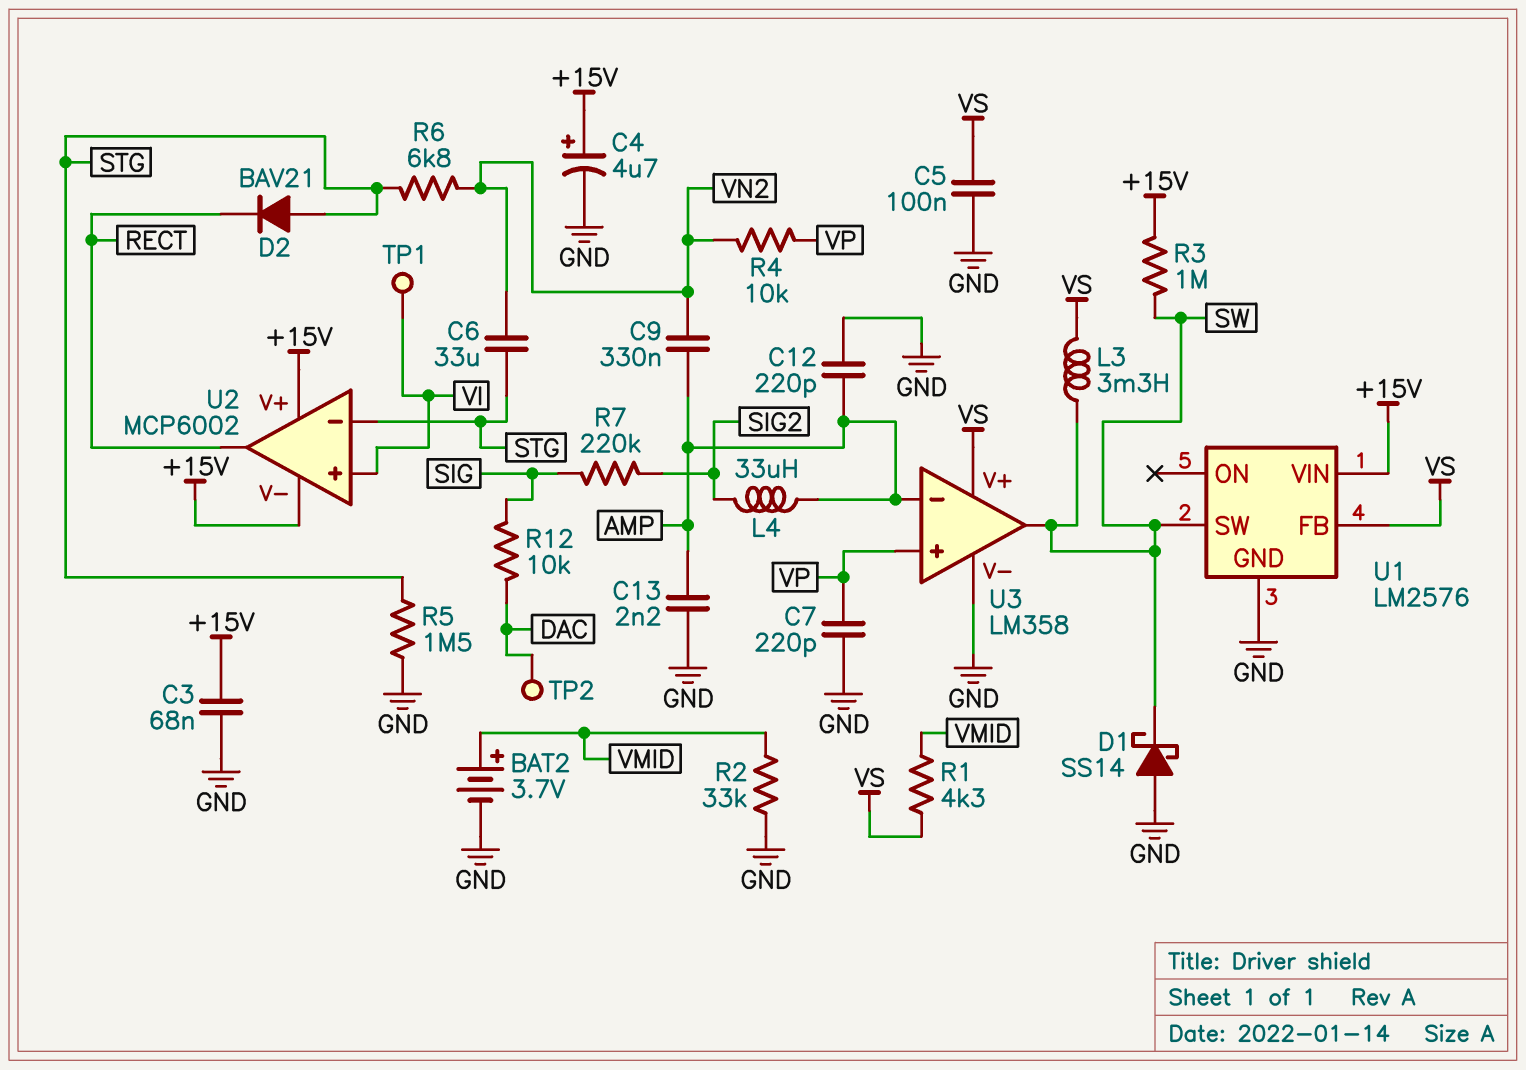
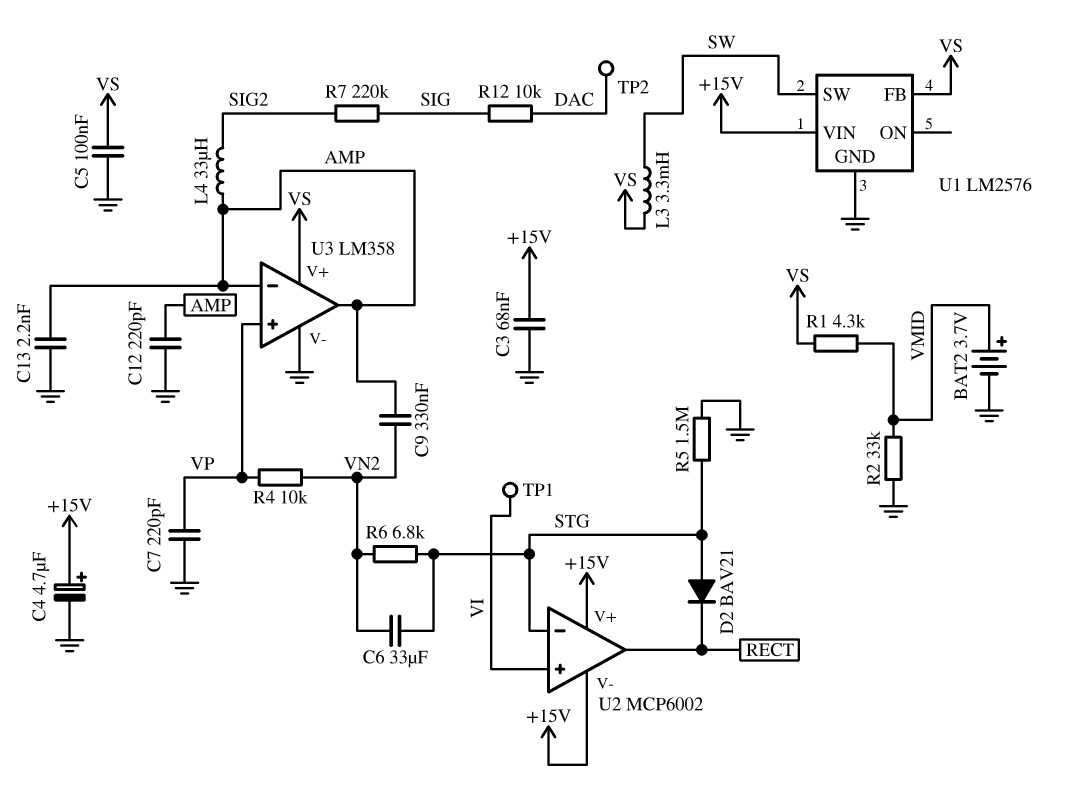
D1: schottky SS14 (A GND, K SW) -> none
R3: 1M (+15V, SW) -> none
U3 pin out: SW -> AMP

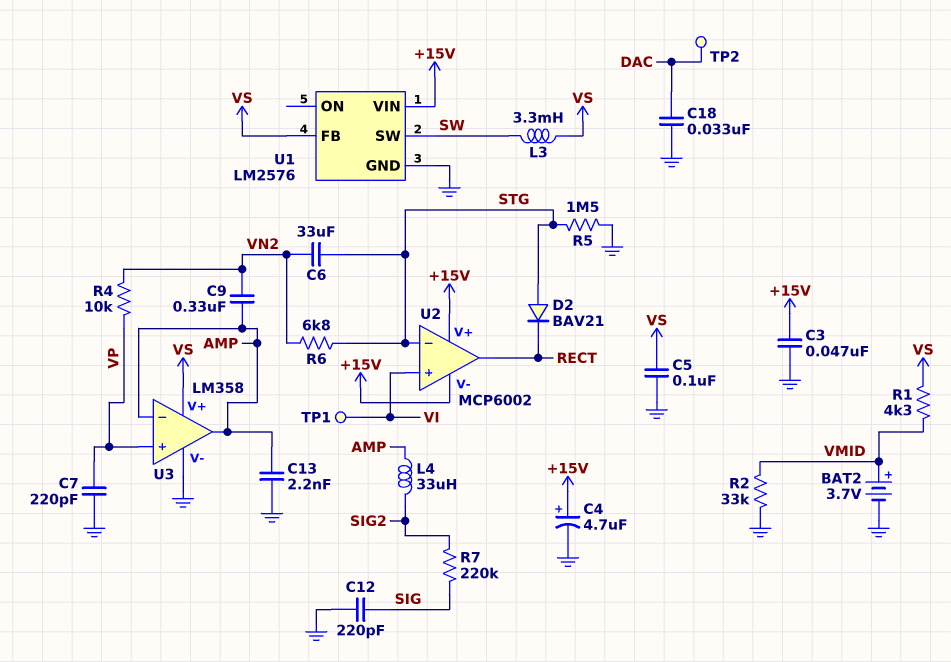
C3: 68nF (+15V, GND) -> 47nF (+15V, GND)
C12: 220pF (AMP, GND) -> 220pF (GND, SIG)
C18: none -> 33nF (DAC, GND)
R12: 10k (DAC, SIG) -> none

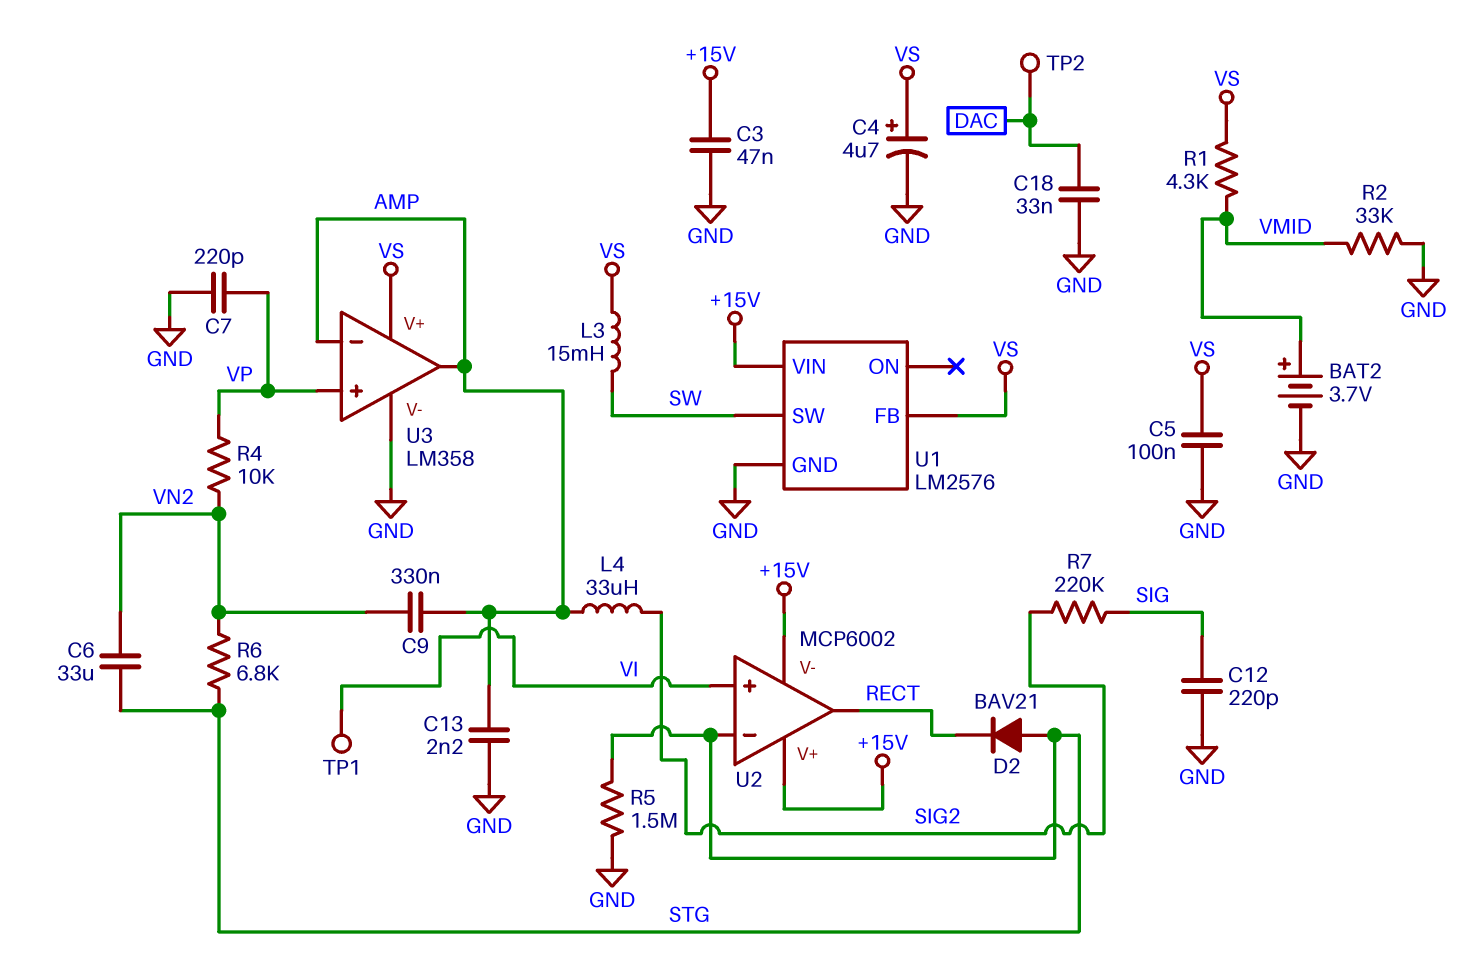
C4: 4.7uF (plus +15V, minus GND) -> 4.7uF (plus VS, minus GND)
L3: 3.3mH (SW, VS) -> 15mH (SW, VS)

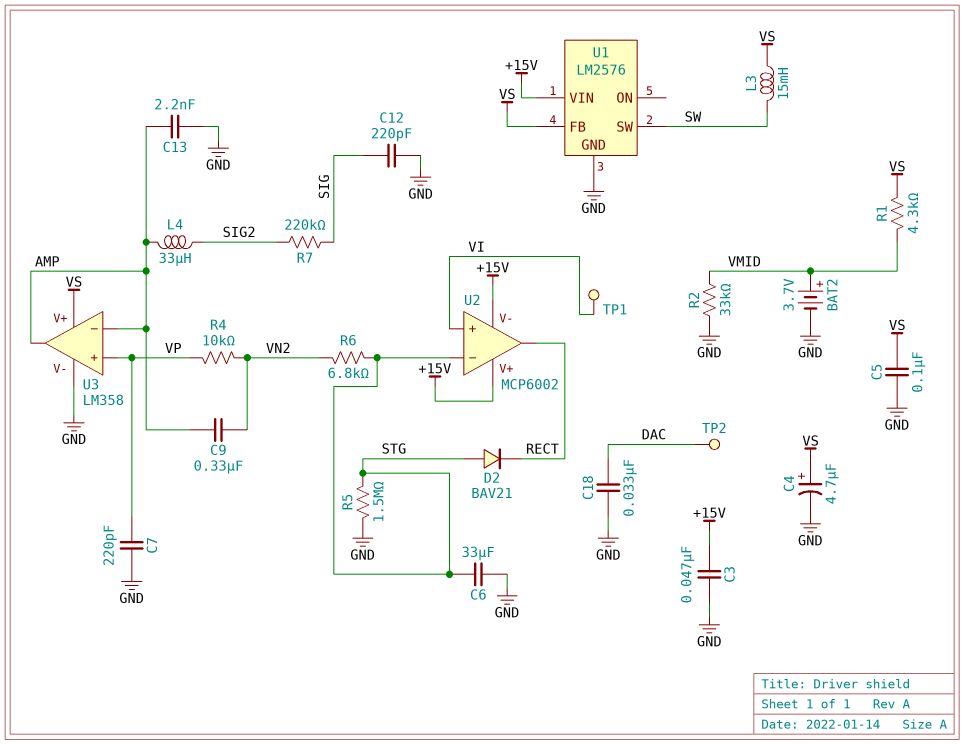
C6: 33uF (STG, VN2) -> 33uF (GND, STG)

